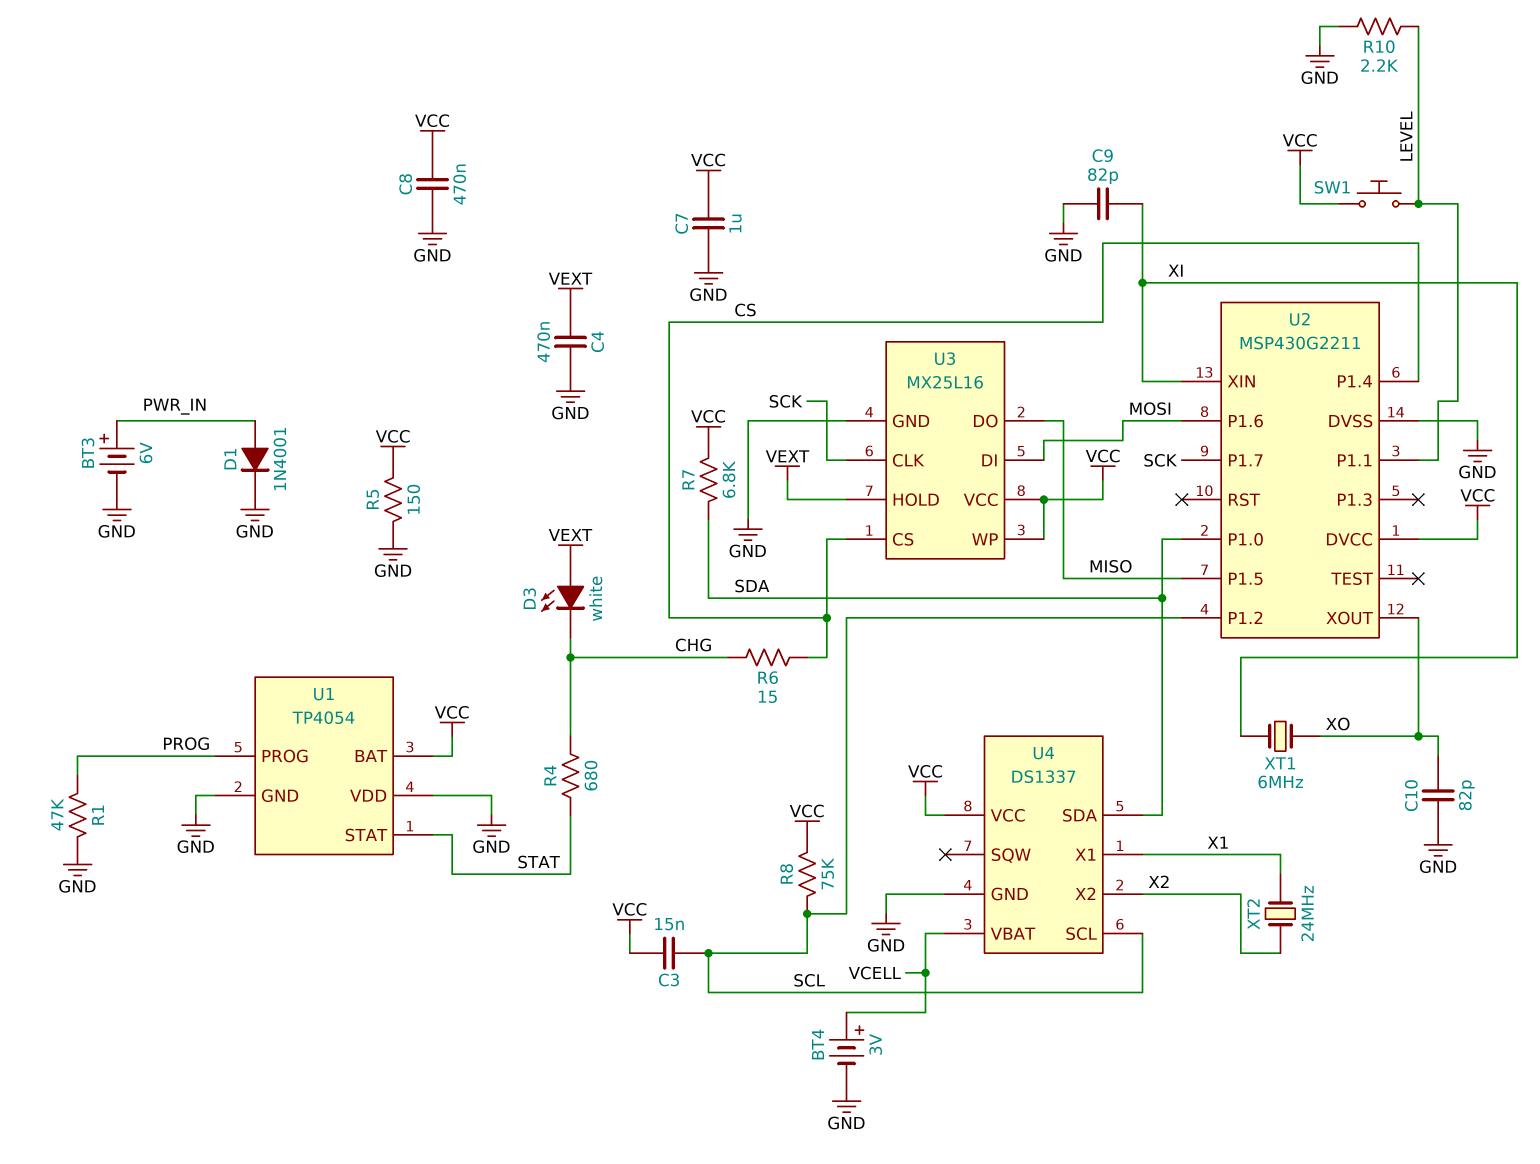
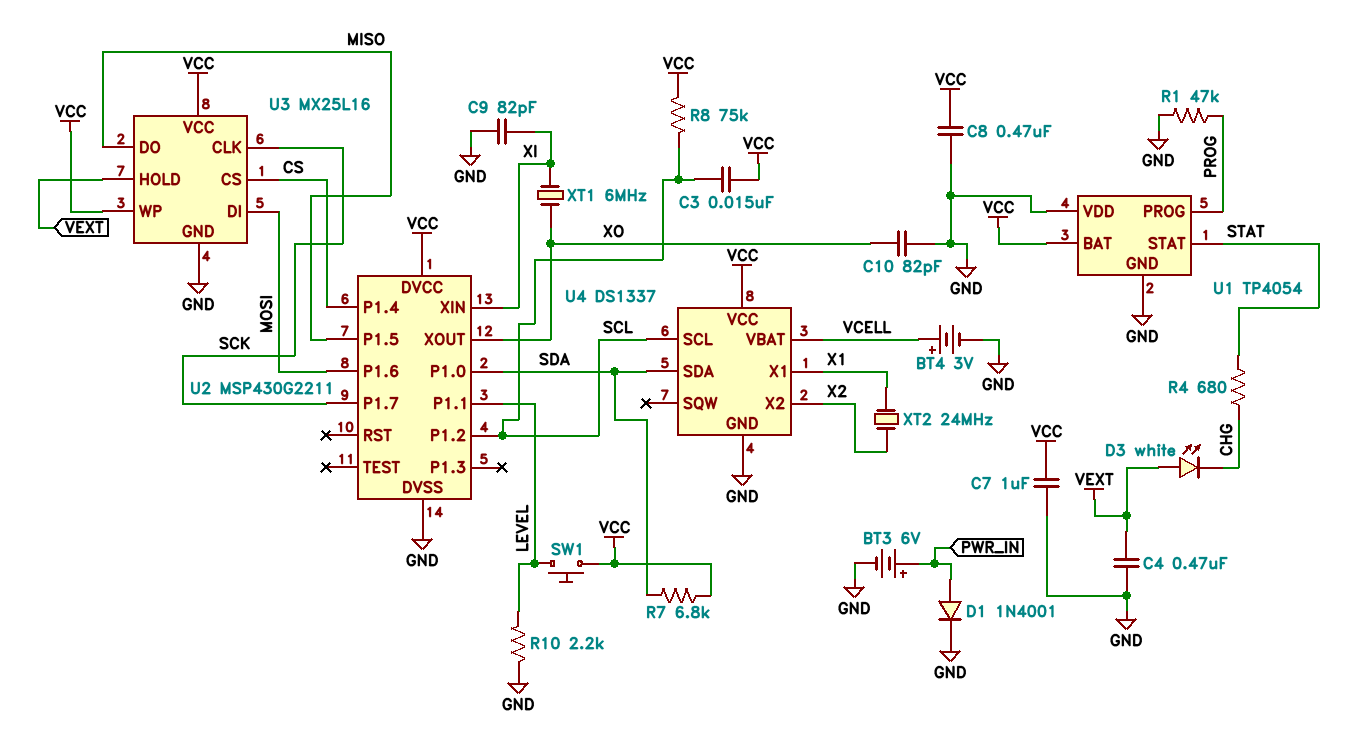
R5: 150 (GND, VCC) -> none
R6: 15 (CHG, CS) -> none

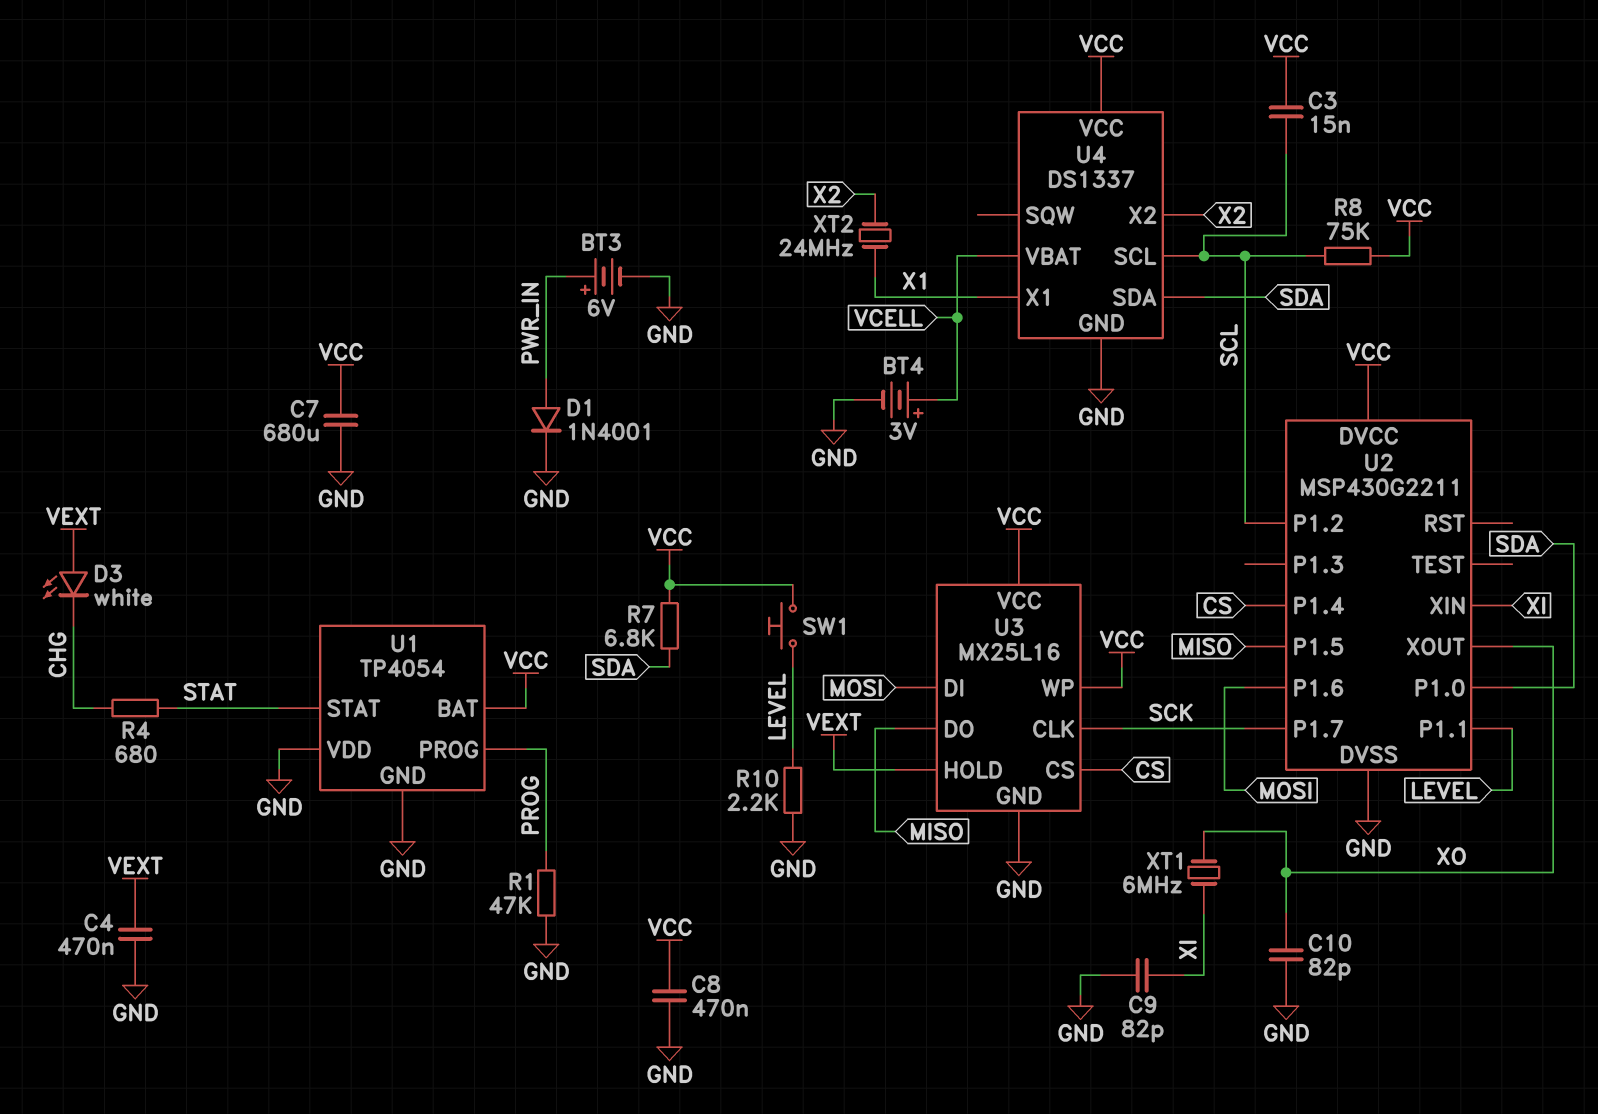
C7: 1uF (GND, VCC) -> 680uF (GND, VCC)

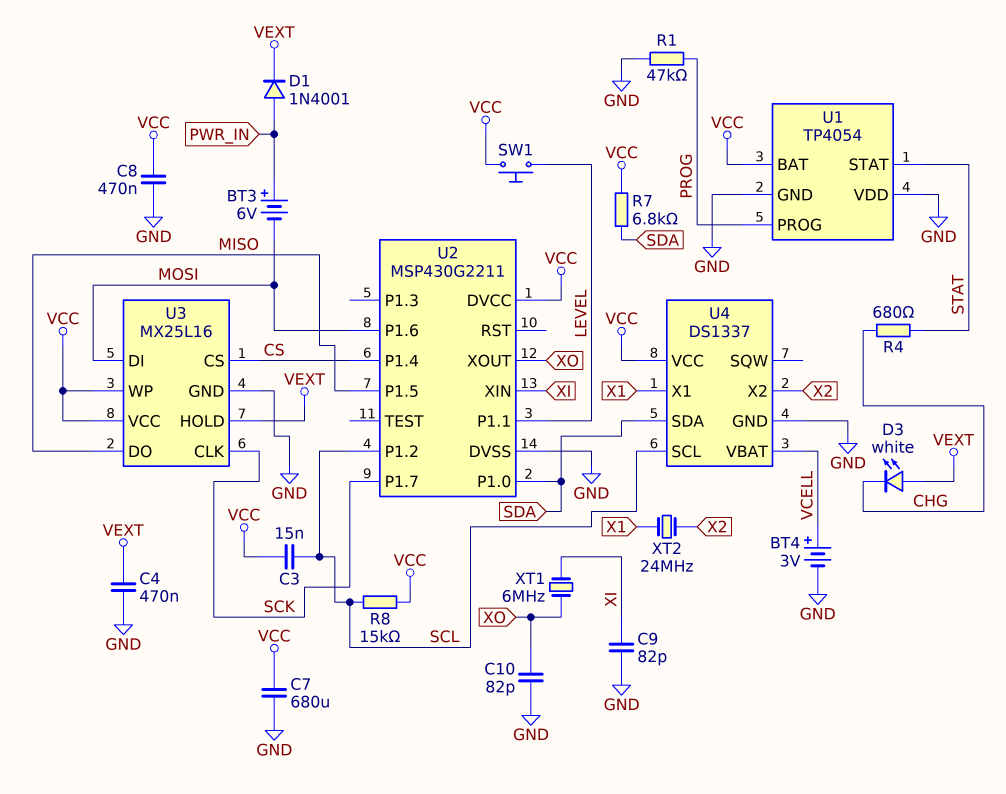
BT3: 6V (plus PWR_IN, minus GND) -> 6V (plus PWR_IN, minus MOSI)
D1: diode 1N4001 (A PWR_IN, K GND) -> diode 1N4001 (A PWR_IN, K VEXT)
R8: 75k (SCL, VCC) -> 15k (SCL, VCC)
R10: 2.2k (GND, LEVEL) -> none

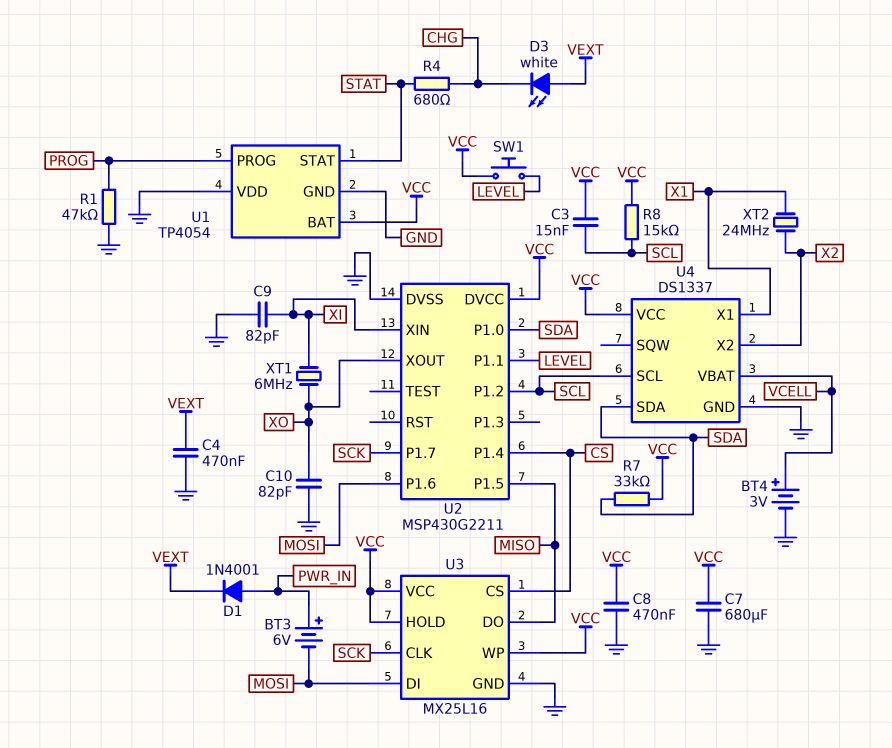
R7: 6.8k (SDA, VCC) -> 33k (SDA, VCC)
U3 pin HOLD: VEXT -> VCC

